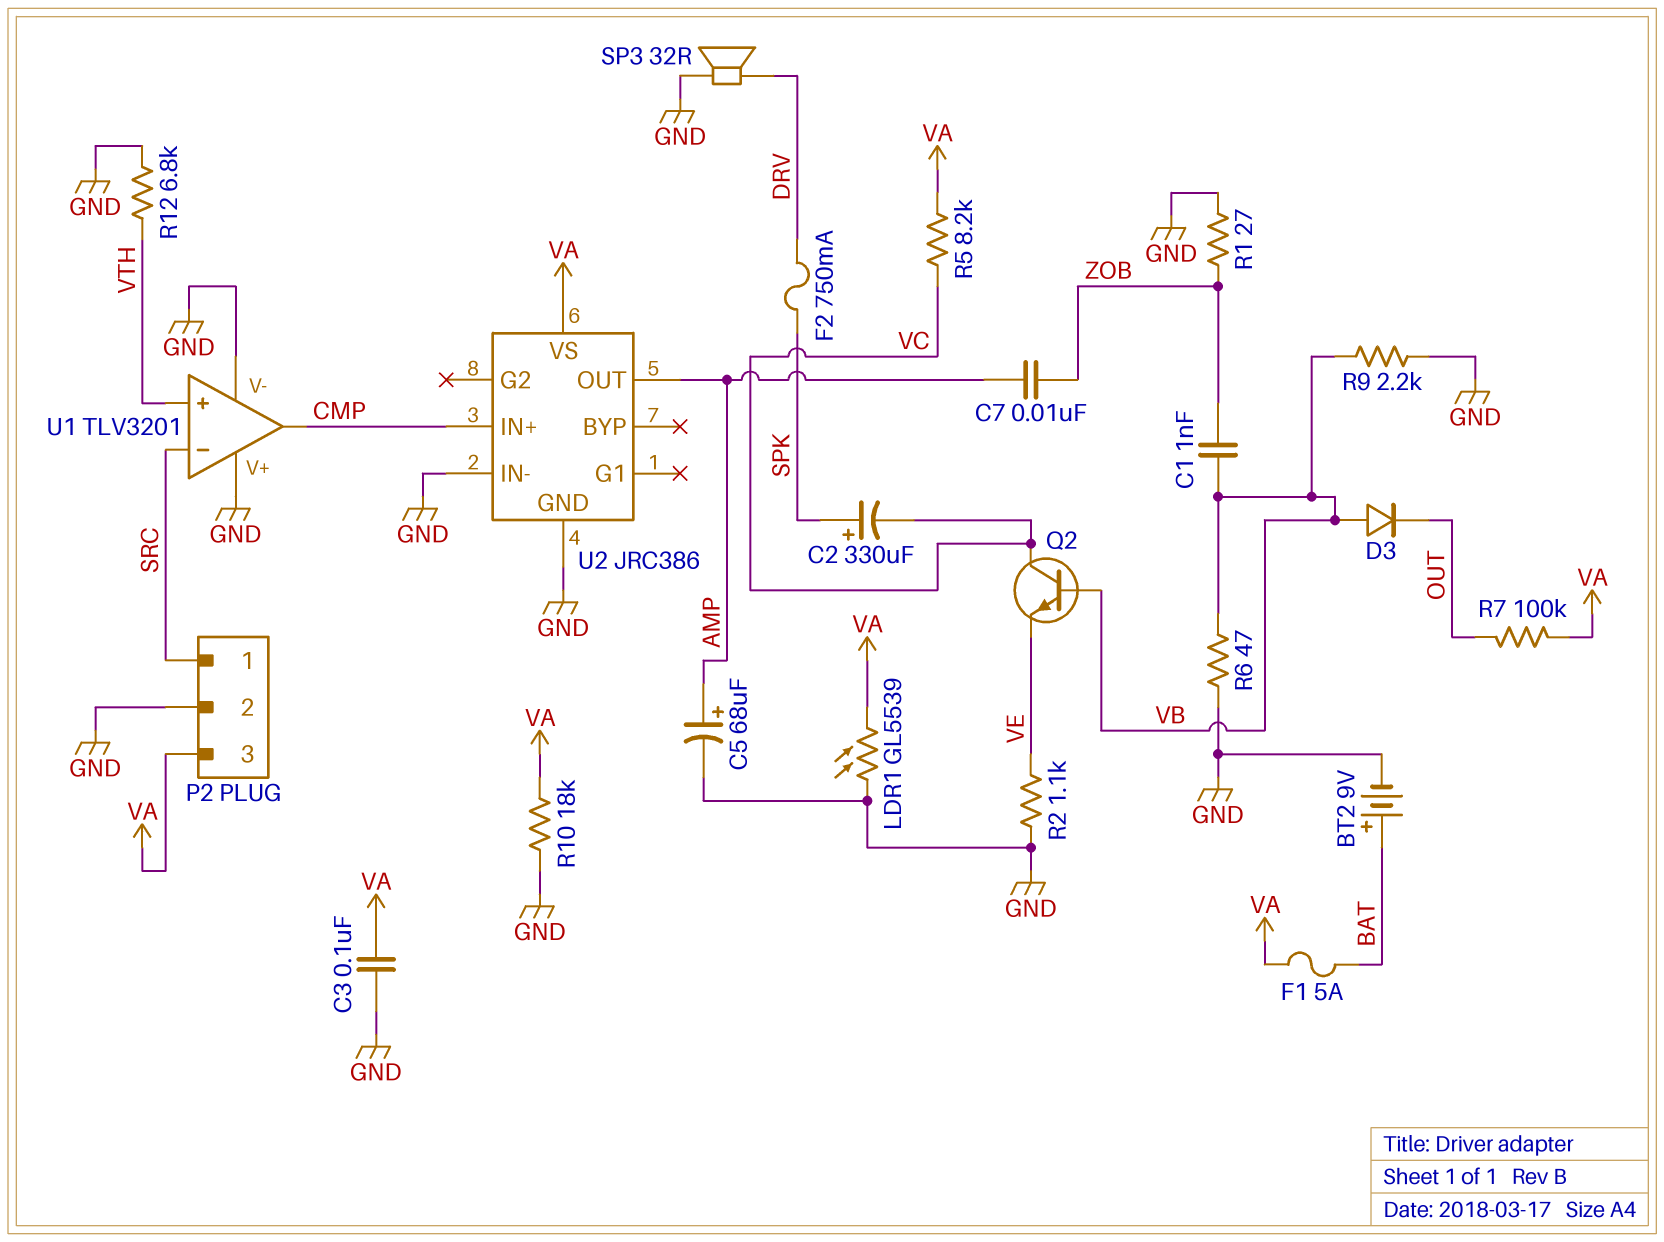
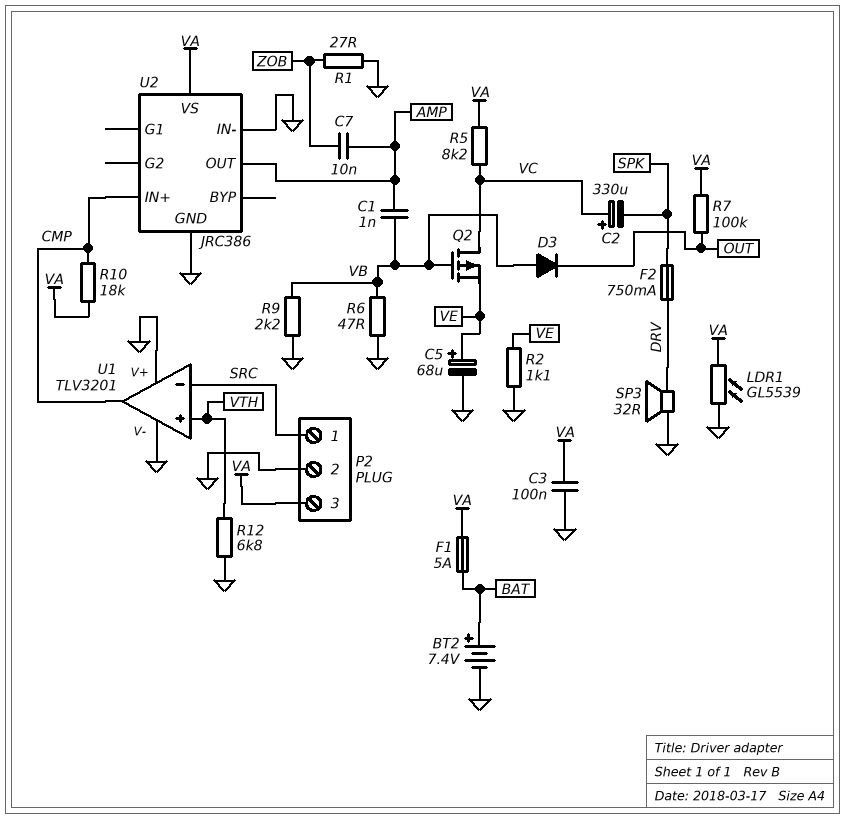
BT2: 9V (plus BAT, minus GND) -> 7.4V (plus BAT, minus GND)
C1: 1nF (VB, ZOB) -> 1nF (AMP, VB)
C2: 330uF (plus SPK, minus VC) -> 330uF (plus VC, minus SPK)
C5: 68uF (plus AMP, minus GND) -> 68uF (plus VE, minus GND)
Q2: NPN (B VB, C VC, E VE) -> PMOS (G VB, D VC, S VE)
R10: 18k (GND, VA) -> 18k (CMP, VA)

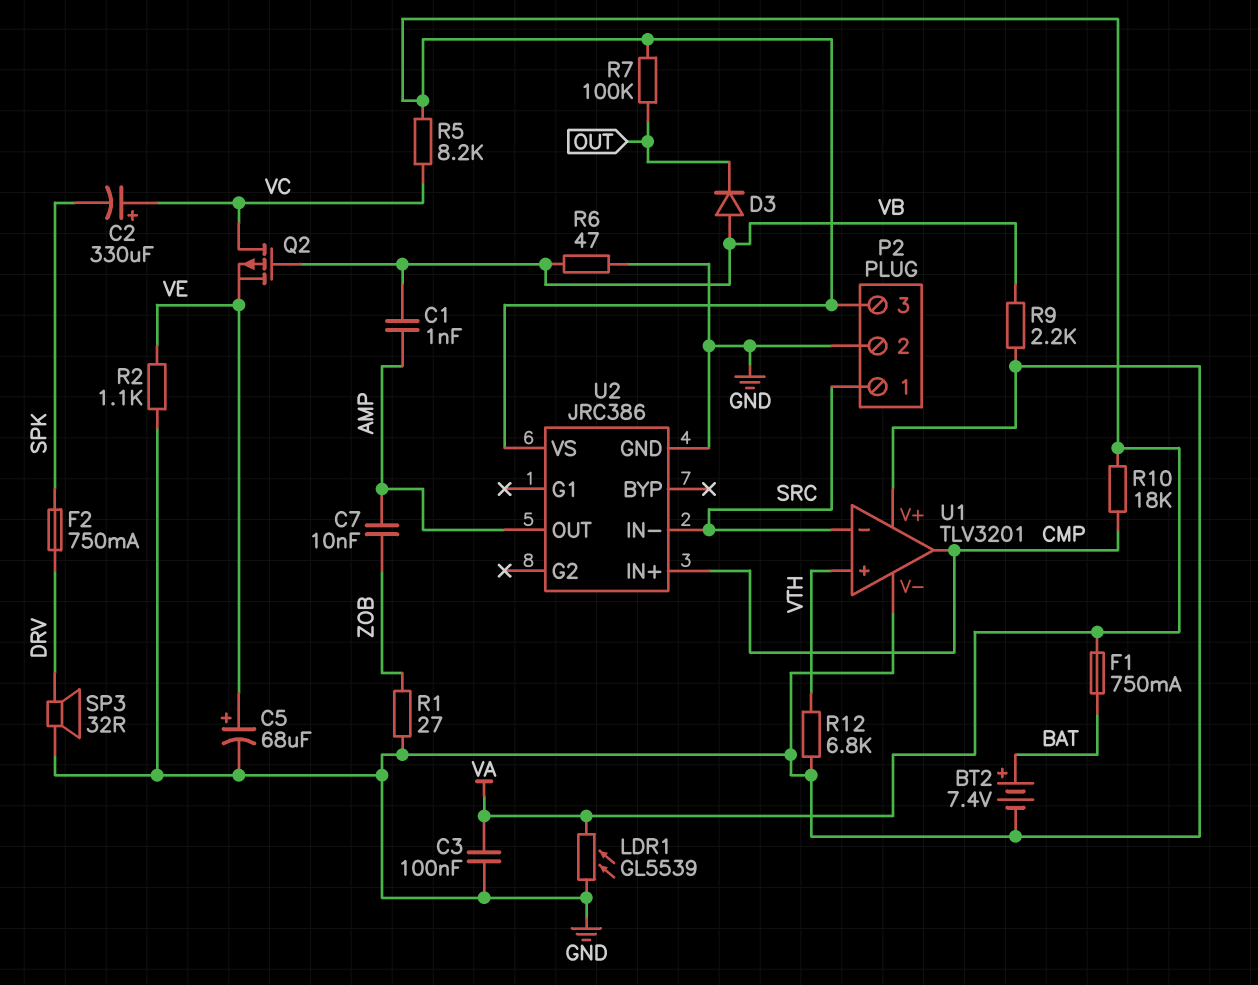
F1: 5A (BAT, VA) -> 750mA (BAT, VA)
U2 pin IN-: GND -> SRC

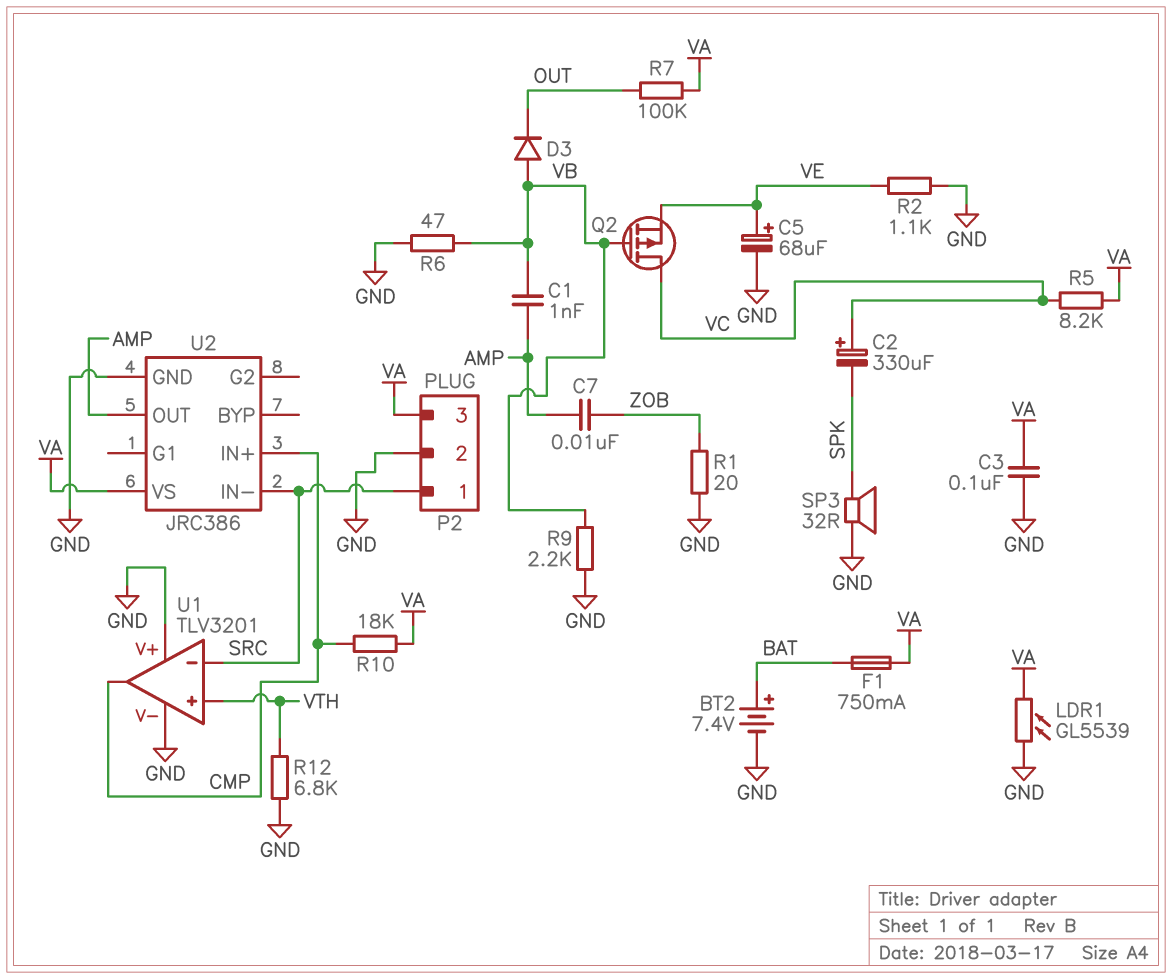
F2: 750mA (DRV, SPK) -> none
R1: 27 (GND, ZOB) -> 20 (GND, ZOB)
SP3: speaker 32R (DRV, GND) -> speaker 32R (GND, SPK)

